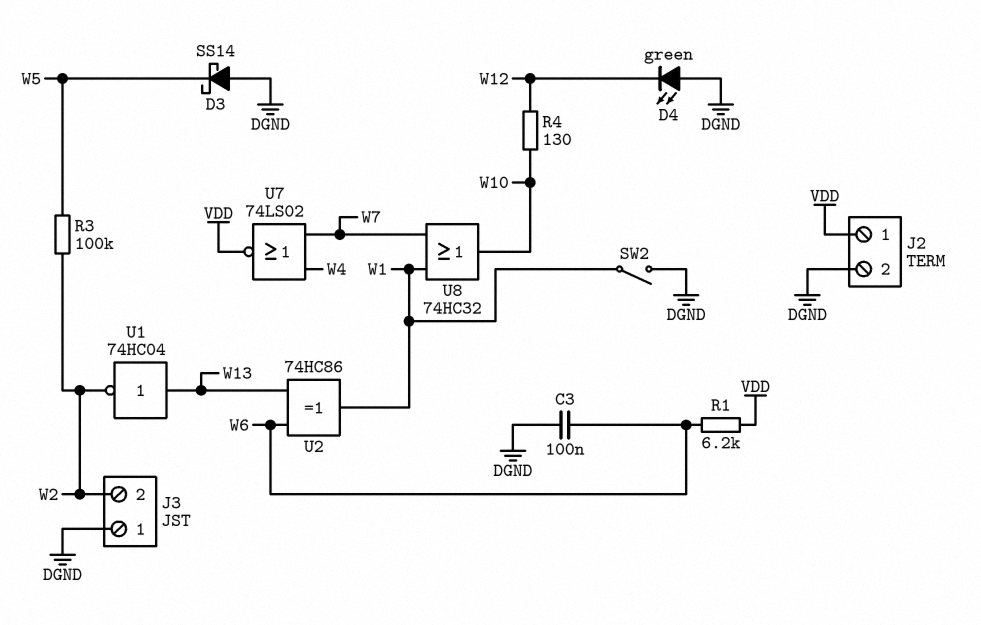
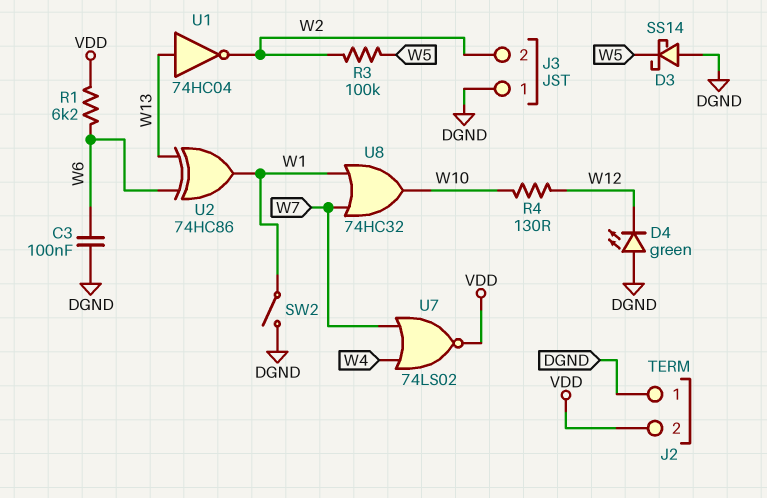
J2 pin 1: VDD -> DGND
J2 pin 2: DGND -> VDD

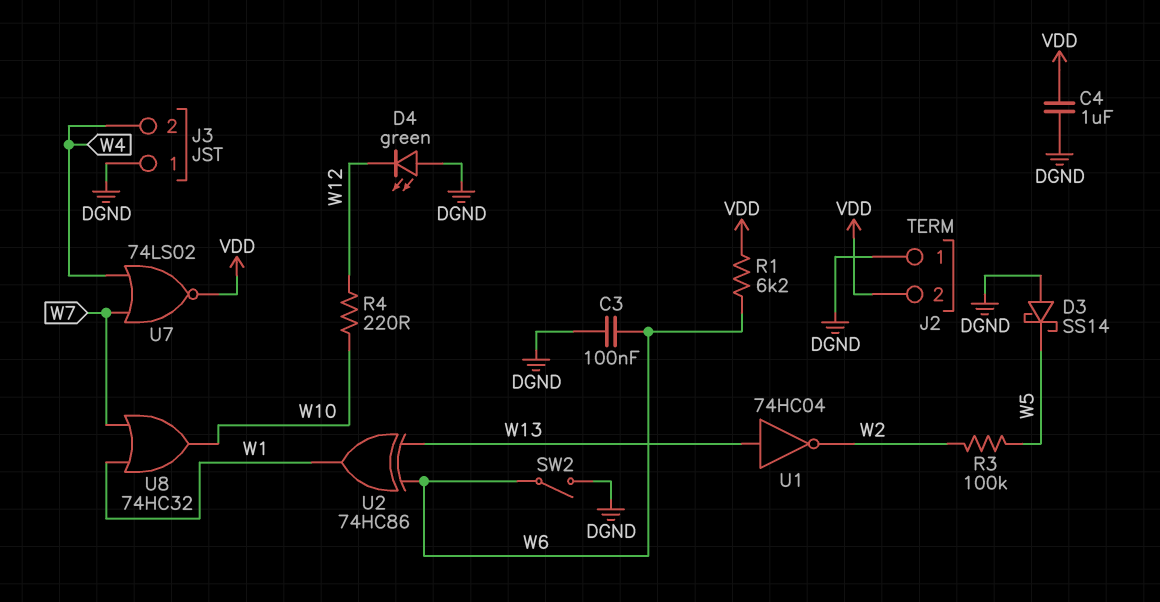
C4: none -> 1uF (DGND, VDD)
J3 pin 2: W2 -> W4
R4: 130 (W10, W12) -> 220 (W10, W12)
SW2: switch (DGND, W1) -> switch (DGND, W6)

